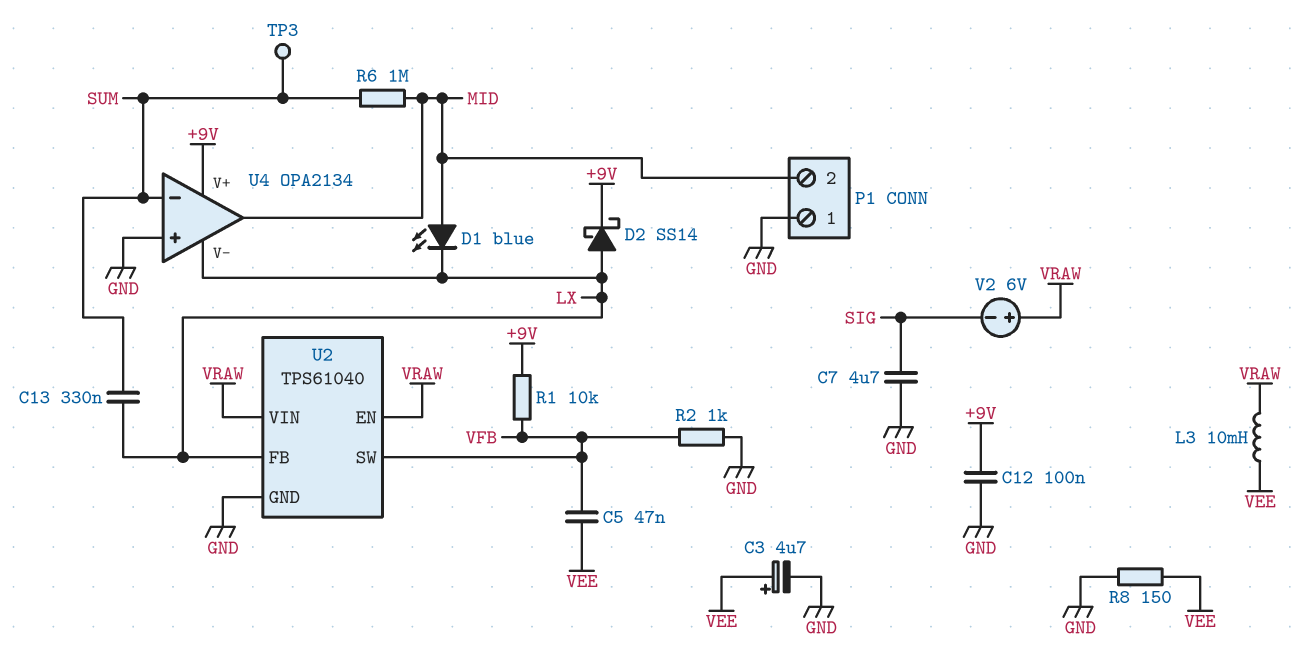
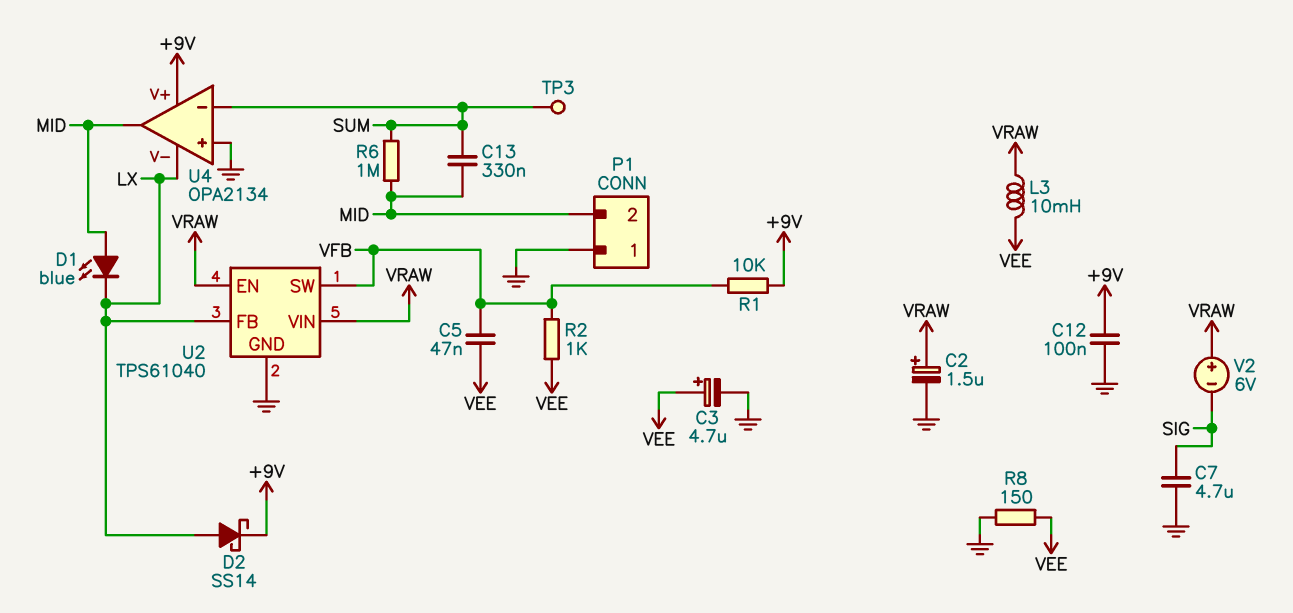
C2: none -> 1.5uF (plus VRAW, minus GND)
C13: 330nF (LX, SUM) -> 330nF (MID, SUM)
R2: 1k (GND, VFB) -> 1k (VEE, VFB)

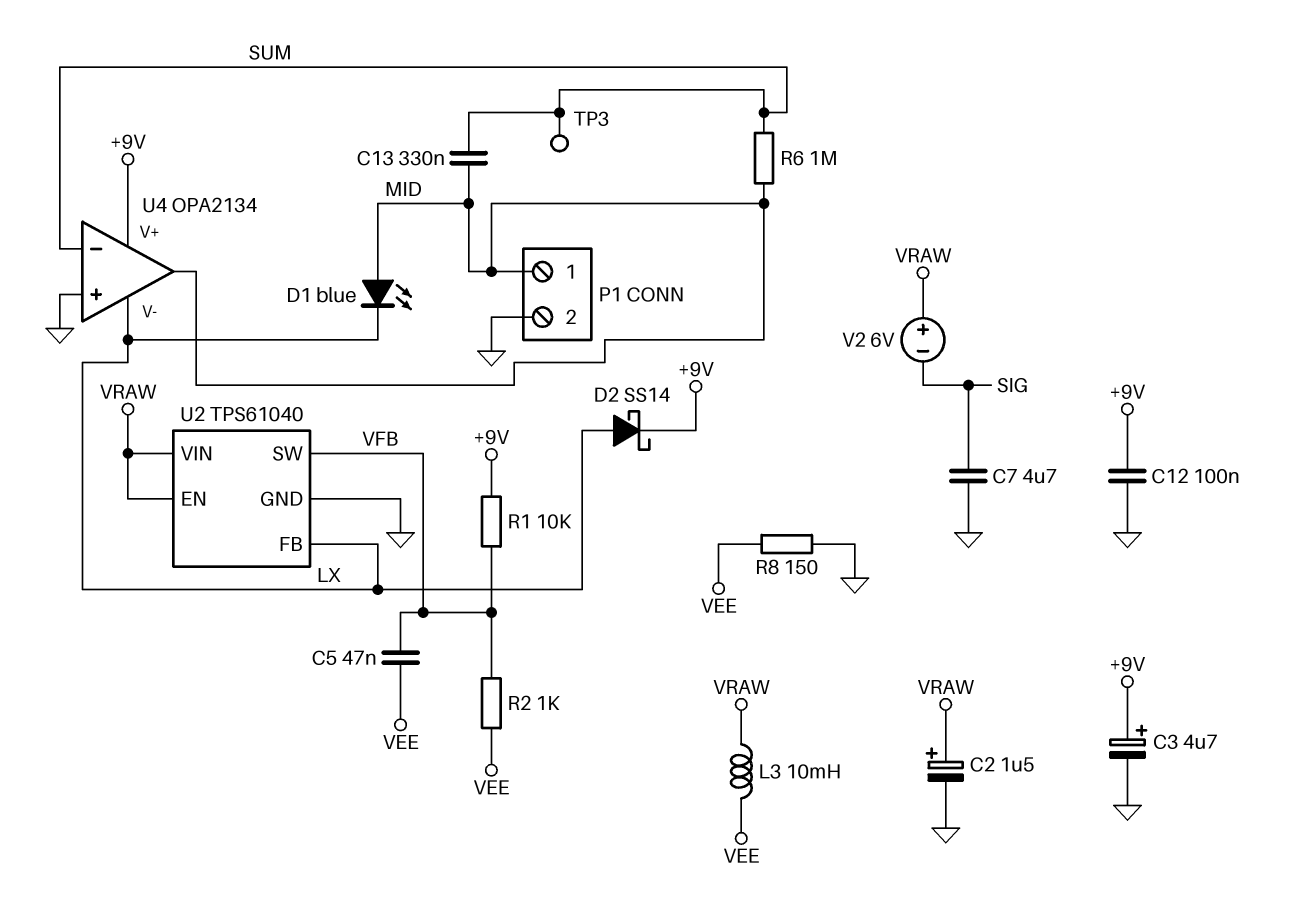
C3: 4.7uF (plus VEE, minus GND) -> 4.7uF (plus +9V, minus GND)
P1 pin 1: GND -> MID
P1 pin 2: MID -> GND

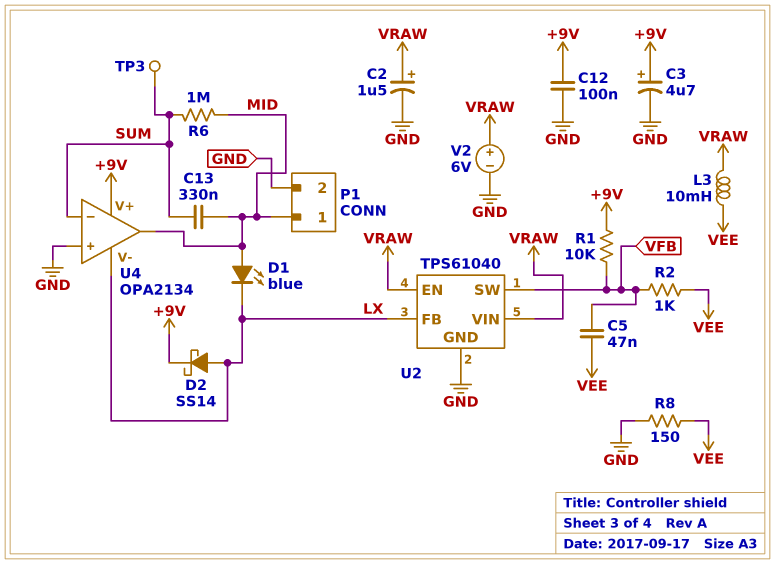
C7: 4.7uF (GND, SIG) -> none
V2: 6V (plus VRAW, minus SIG) -> 6V (plus VRAW, minus GND)

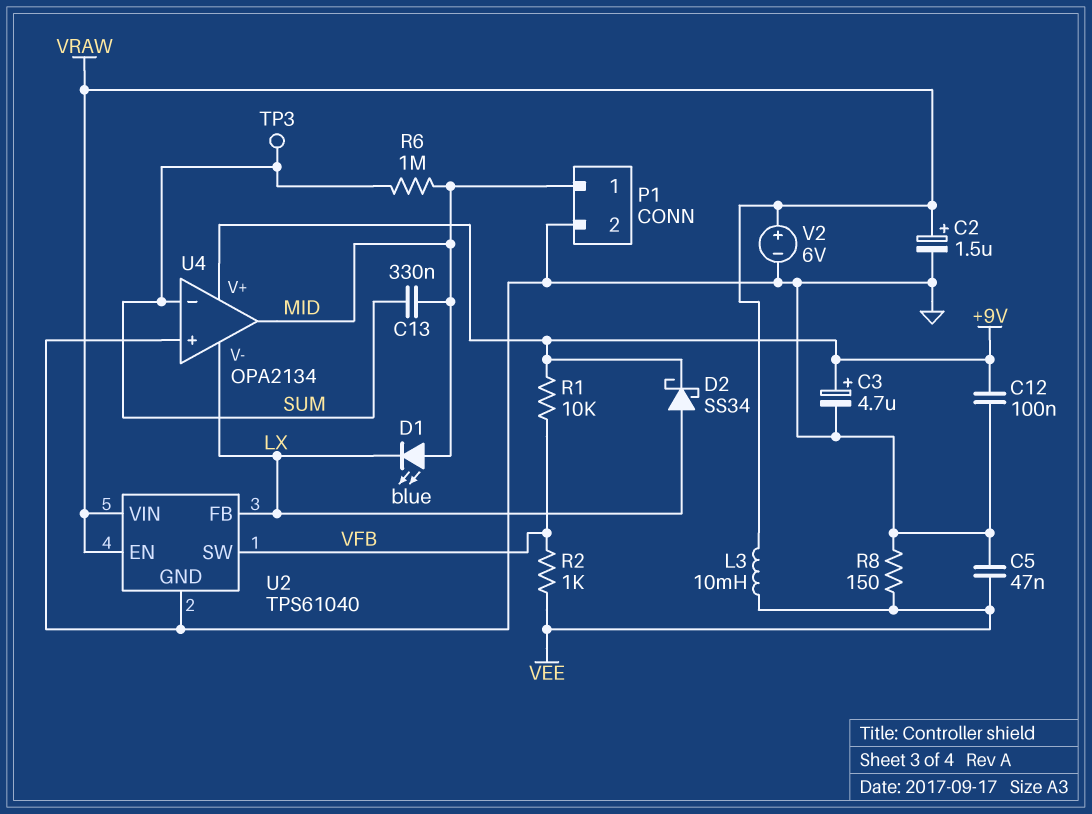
C5: 47nF (VEE, VFB) -> 47nF (GND, VEE)
D2: schottky SS14 (A LX, K +9V) -> schottky SS34 (A LX, K +9V)

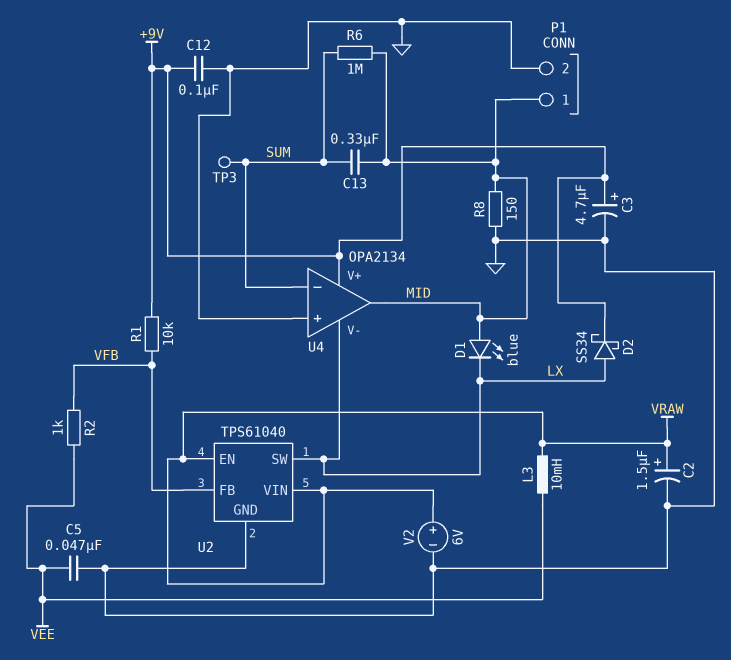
R8: 150 (GND, VEE) -> 150 (GND, MID)
U2 pin FB: LX -> VFB
U2 pin SW: VFB -> LX

